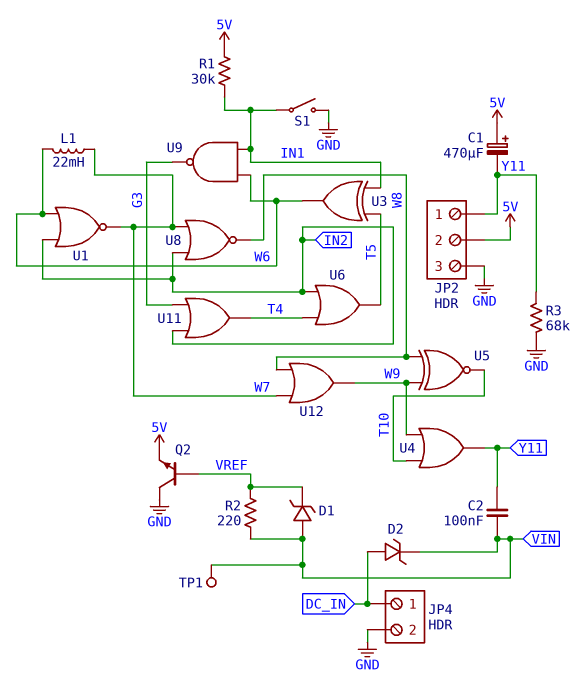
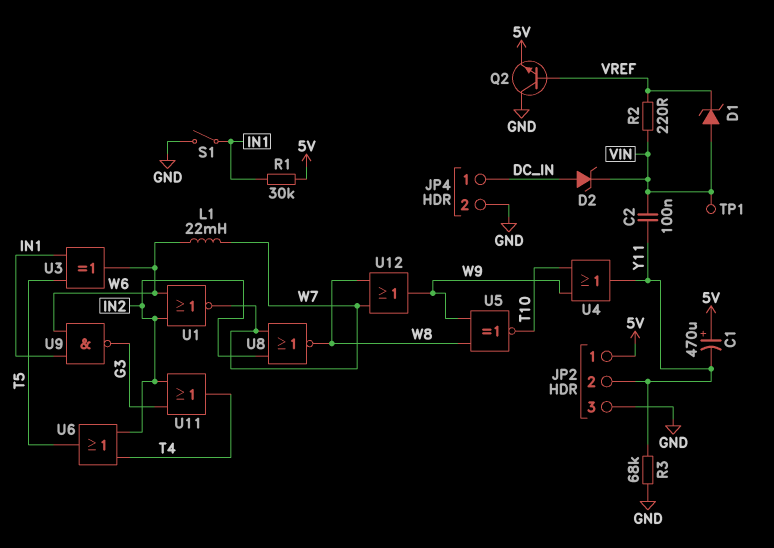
JP2 pin 1: Y11 -> 5V
JP2 pin 2: 5V -> Y11

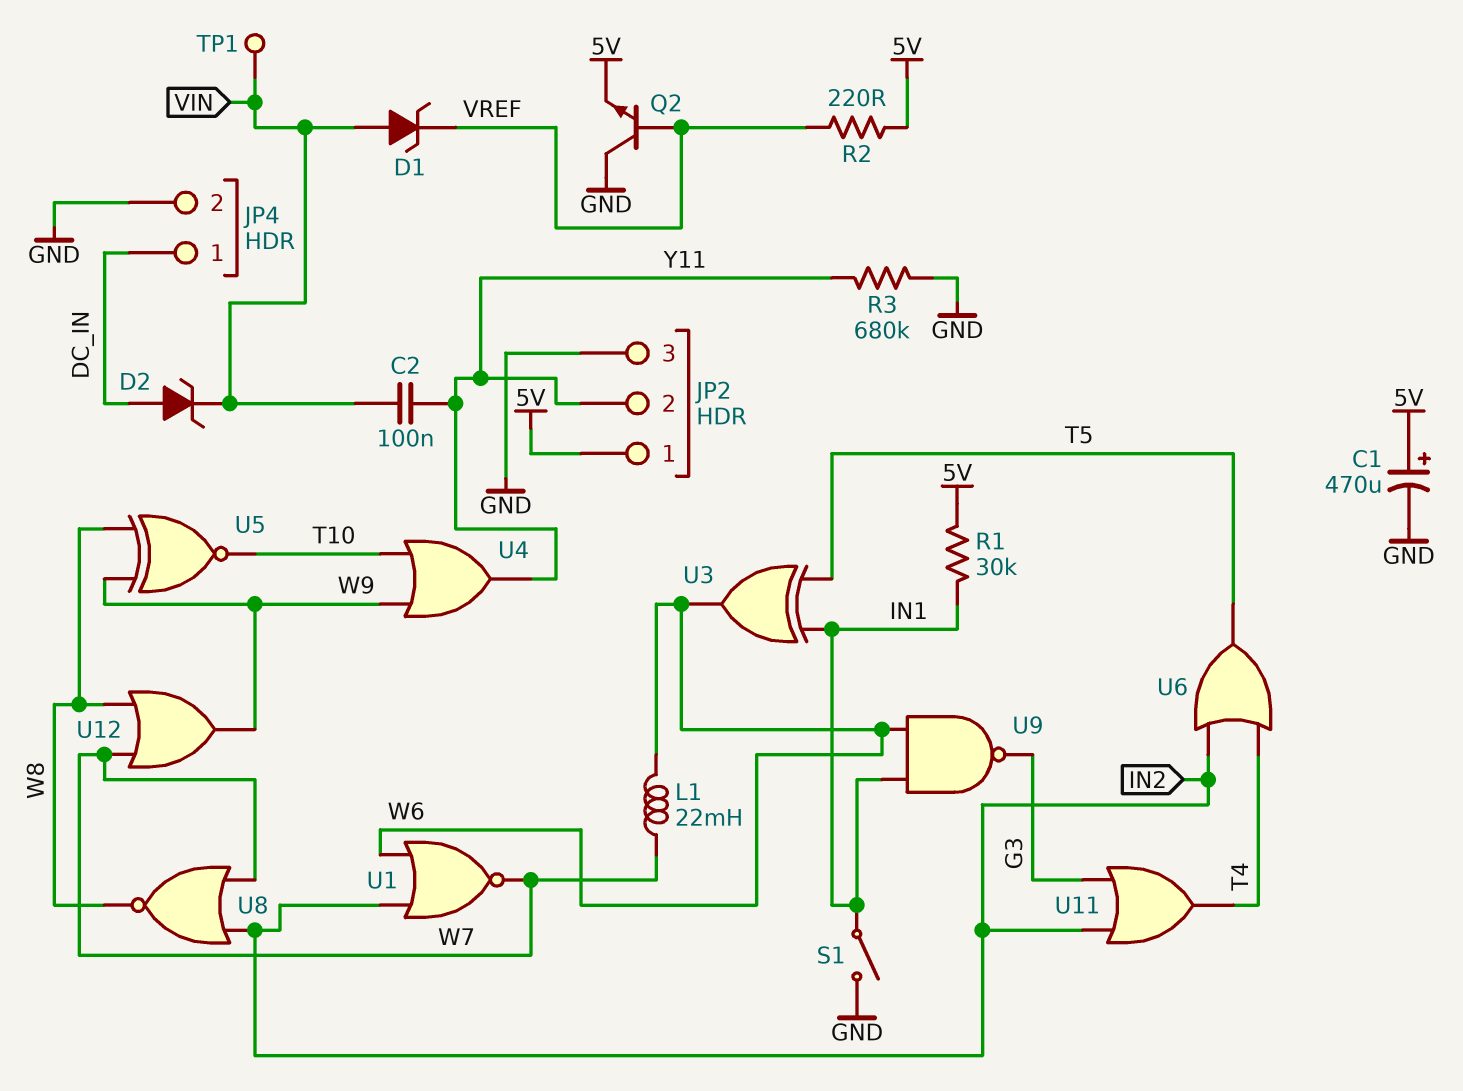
C1: 470uF (plus 5V, minus Y11) -> 470uF (plus 5V, minus GND)
R2: 220 (VIN, VREF) -> 220 (5V, VREF)
R3: 68k (GND, Y11) -> 680k (GND, Y11)

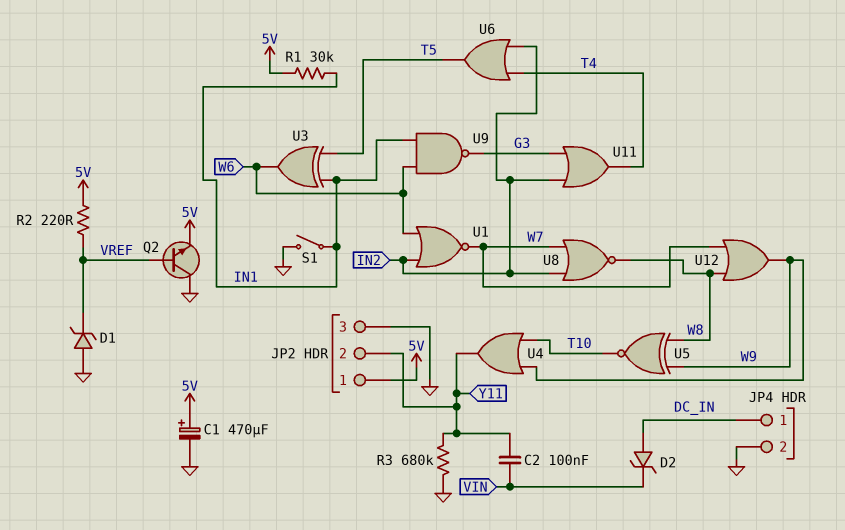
D1: zener (A VIN, K VREF) -> zener (A GND, K VREF)
L1: 22mH (W6, W7) -> none
TP1: test point (VIN) -> none

